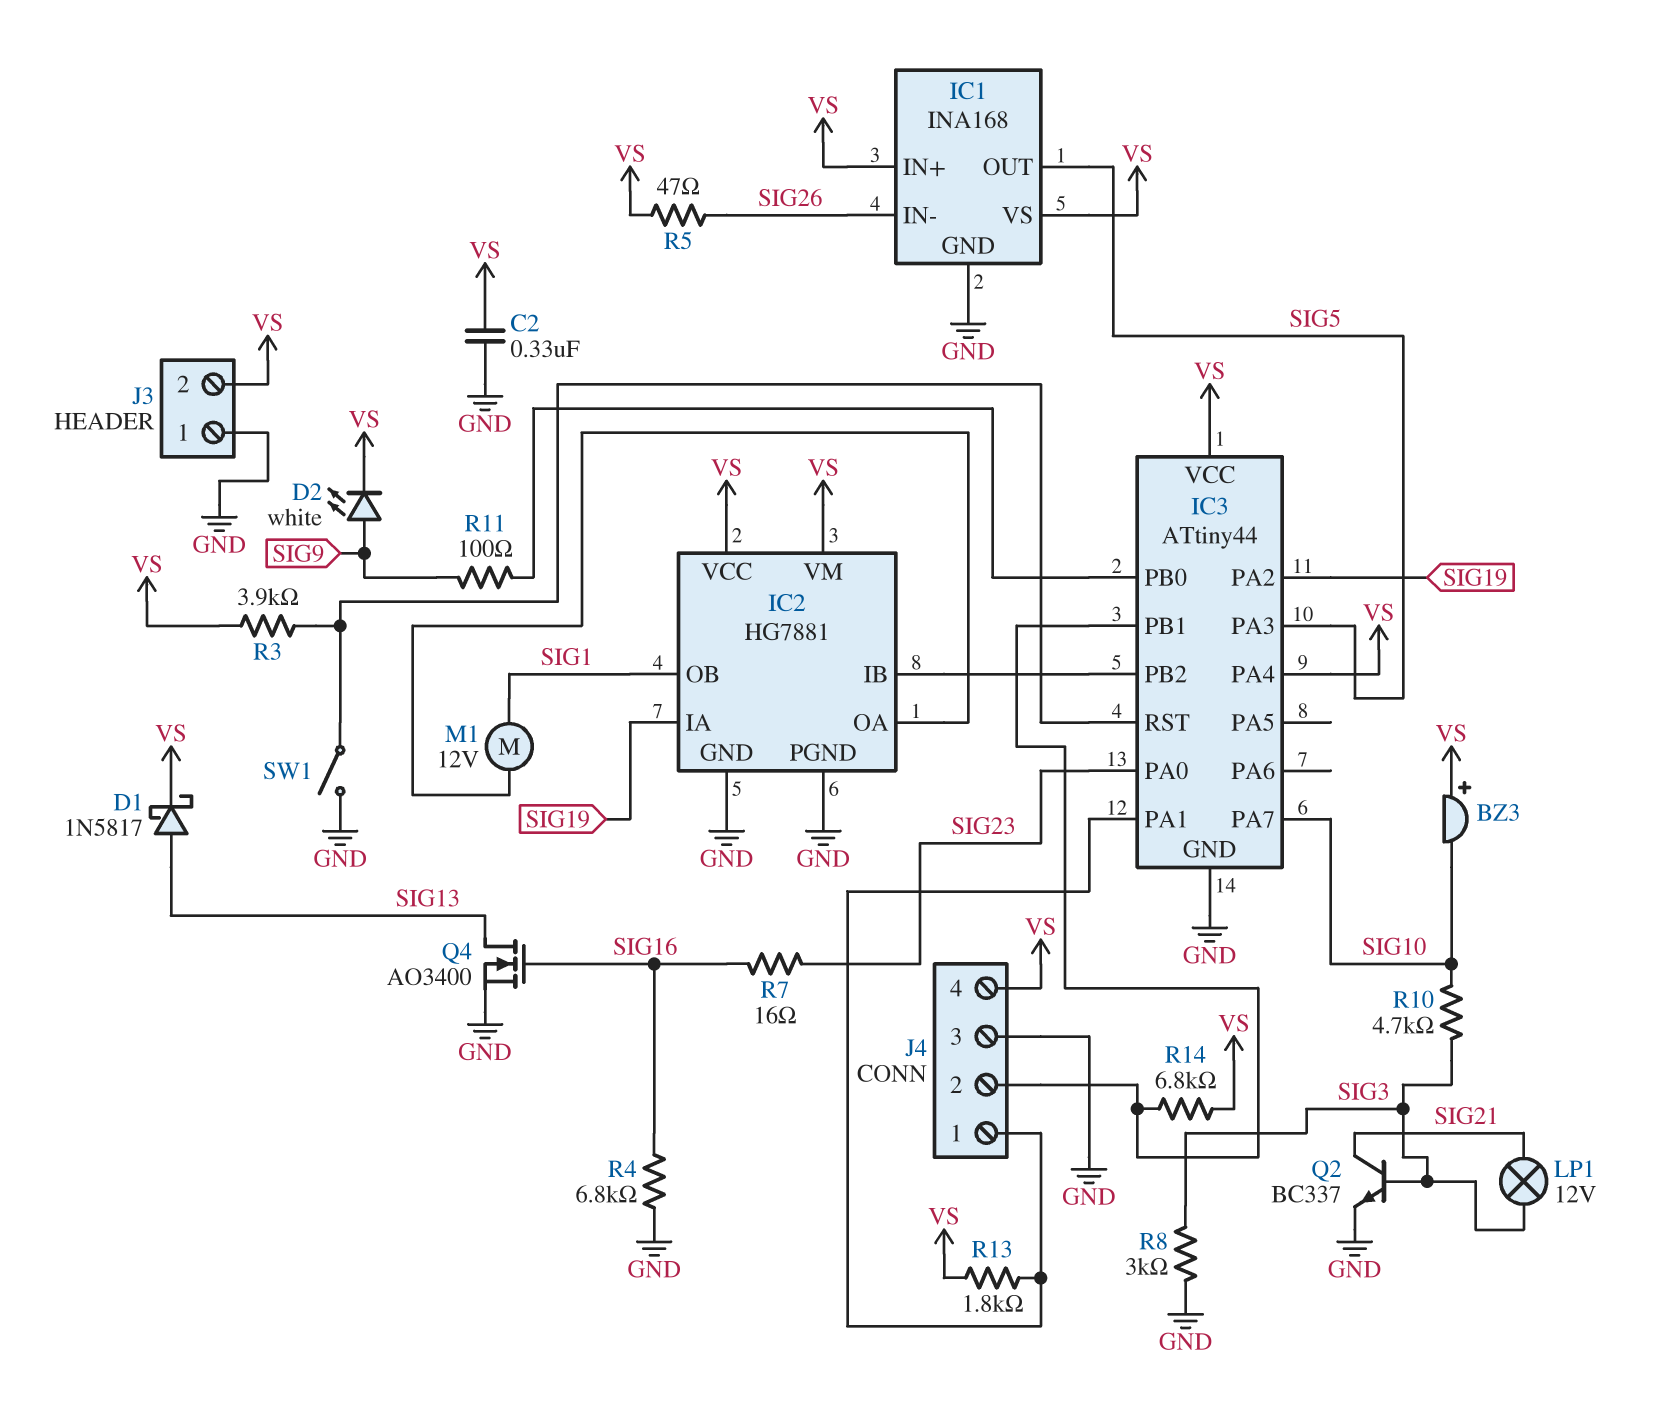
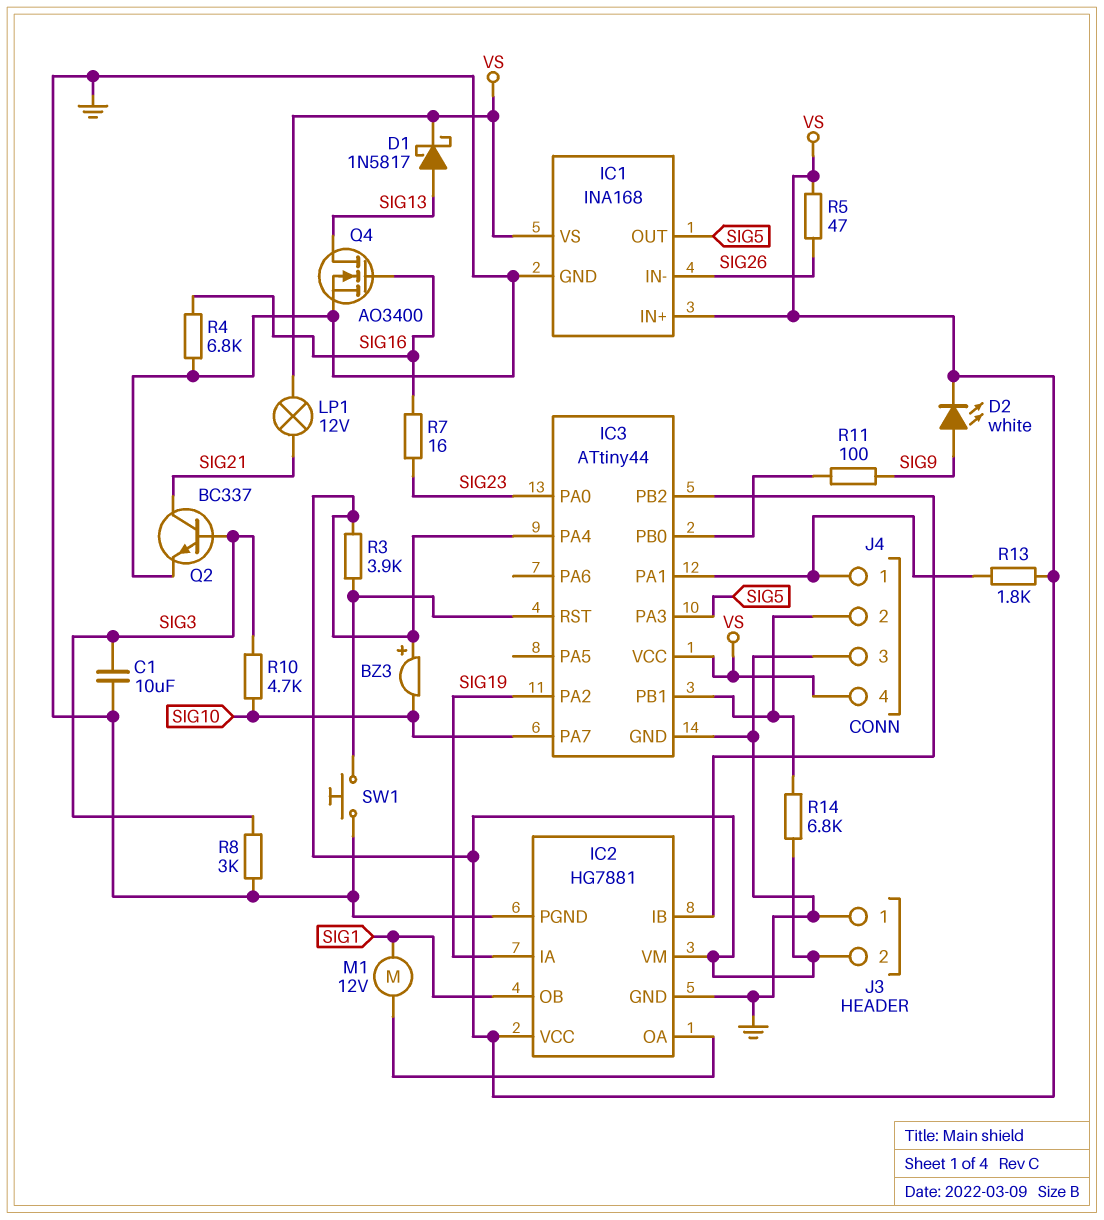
C1: none -> 10uF (GND, SIG3)
C2: 330nF (GND, VS) -> none
LP1: lamp 12V (SIG3, SIG21) -> lamp 12V (SIG21, VS)
SW1: switch (GND, IC3/RST) -> button (GND, IC3/RST)

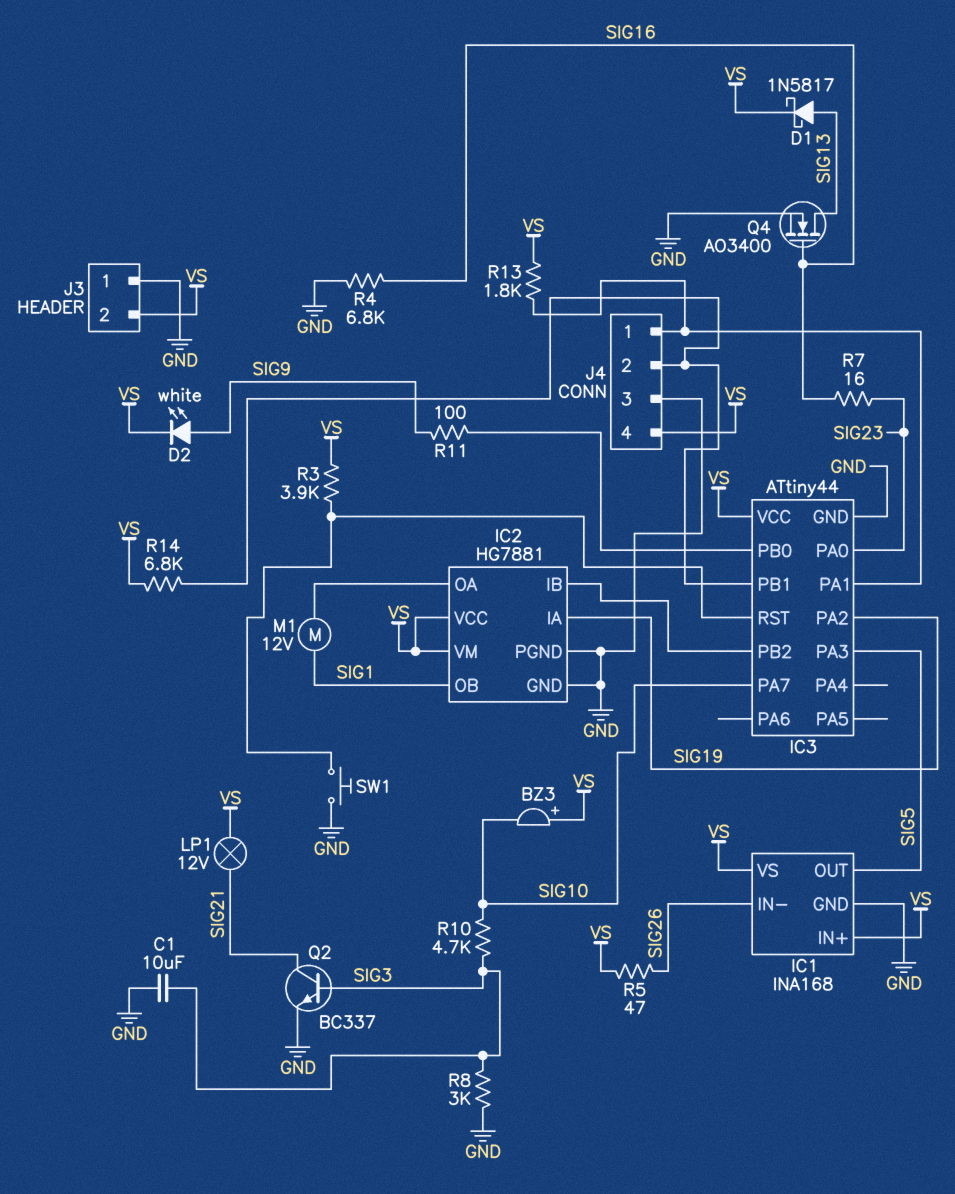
IC3 pin PA4: VS -> none

